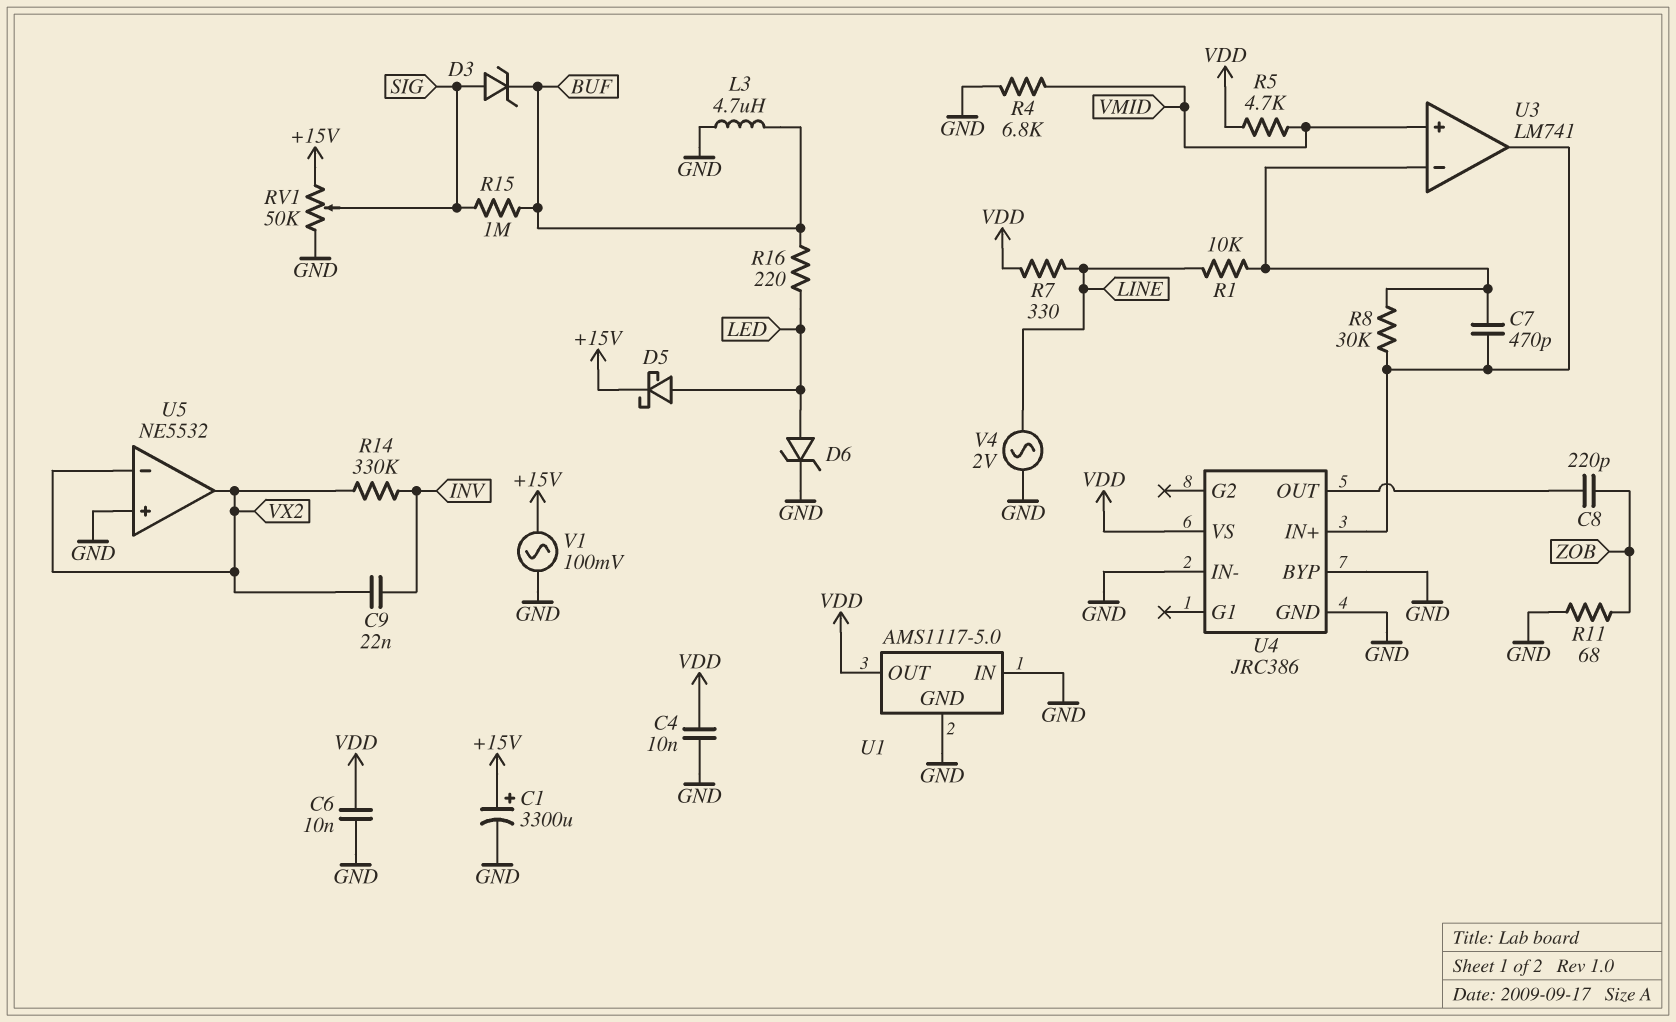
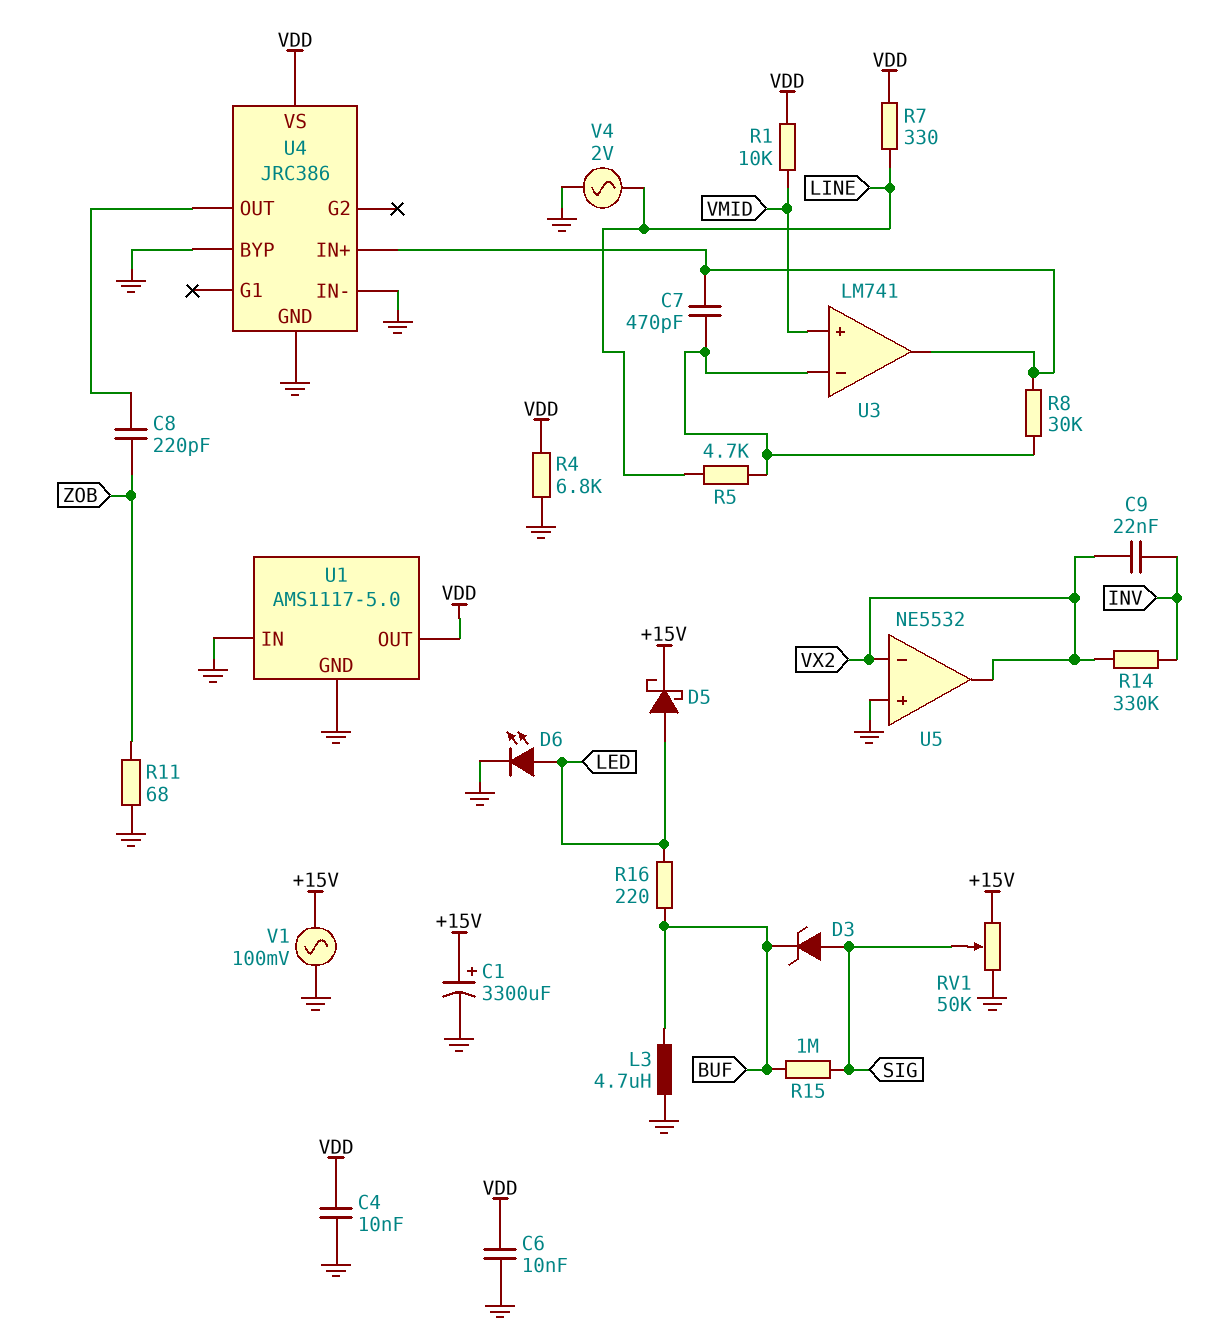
D6: zener (A LED, K GND) -> LED (A LED, K GND)
R1: 10k (LINE, U3/in-) -> 10k (VDD, VMID)
R4: 6.8k (GND, VMID) -> 6.8k (GND, VDD)
R5: 4.7k (VDD, VMID) -> 4.7k (LINE, U3/in-)

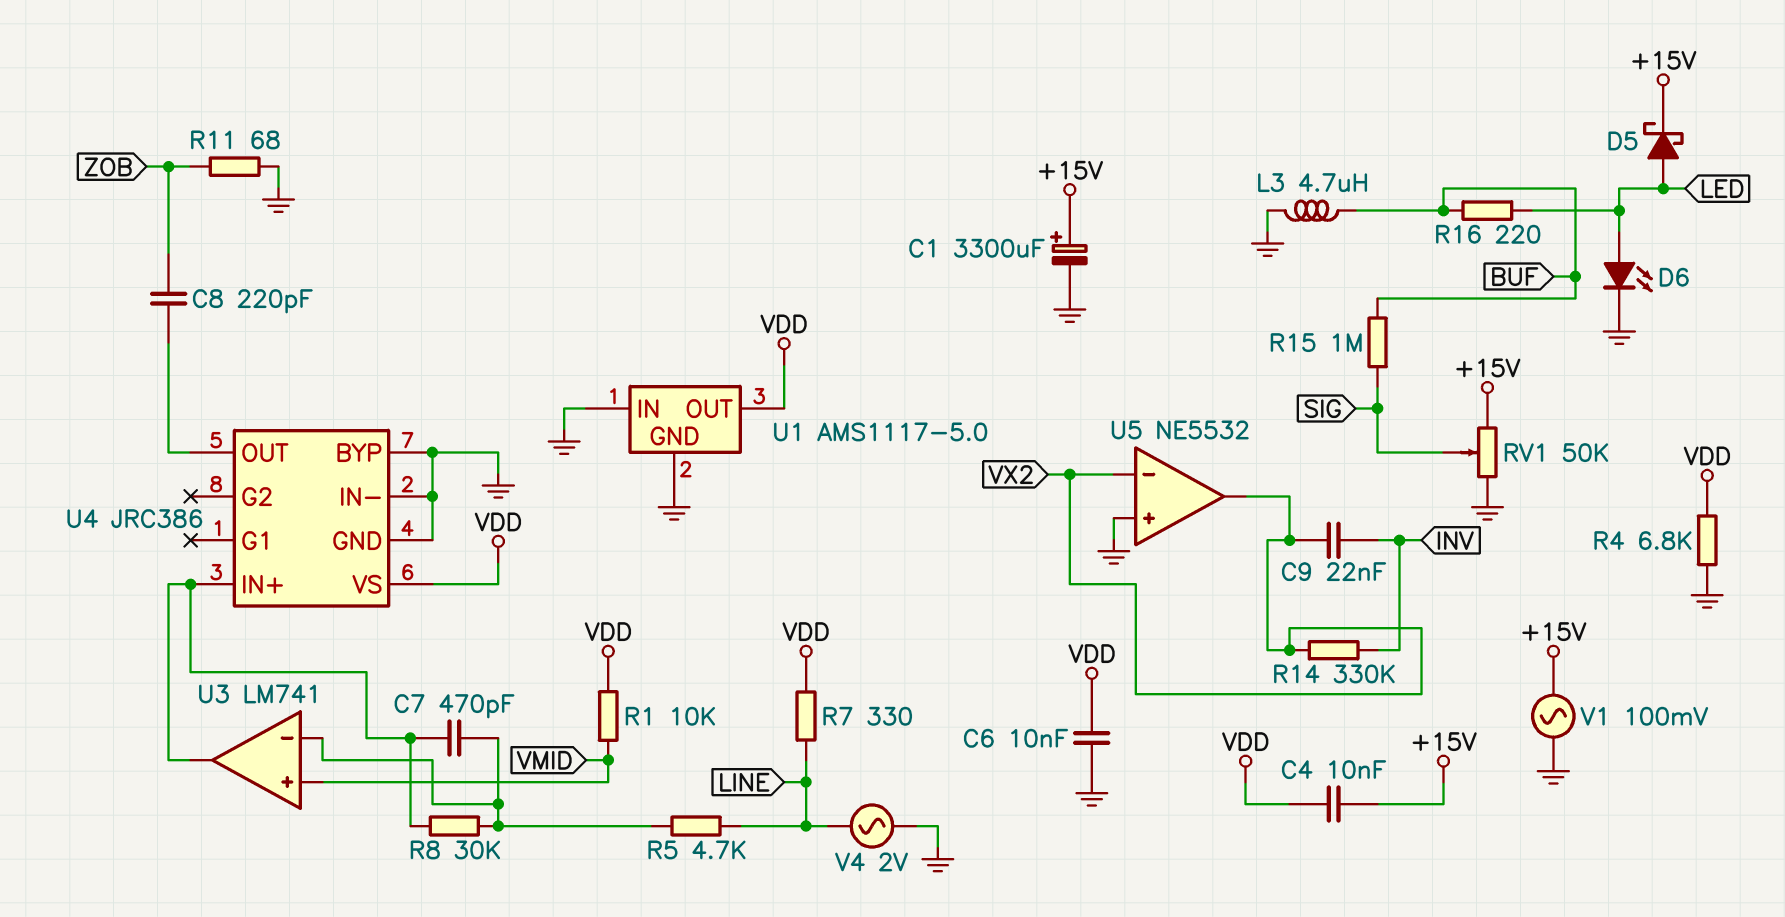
C4: 10nF (GND, VDD) -> 10nF (+15V, VDD)
D3: zener (A SIG, K BUF) -> none

